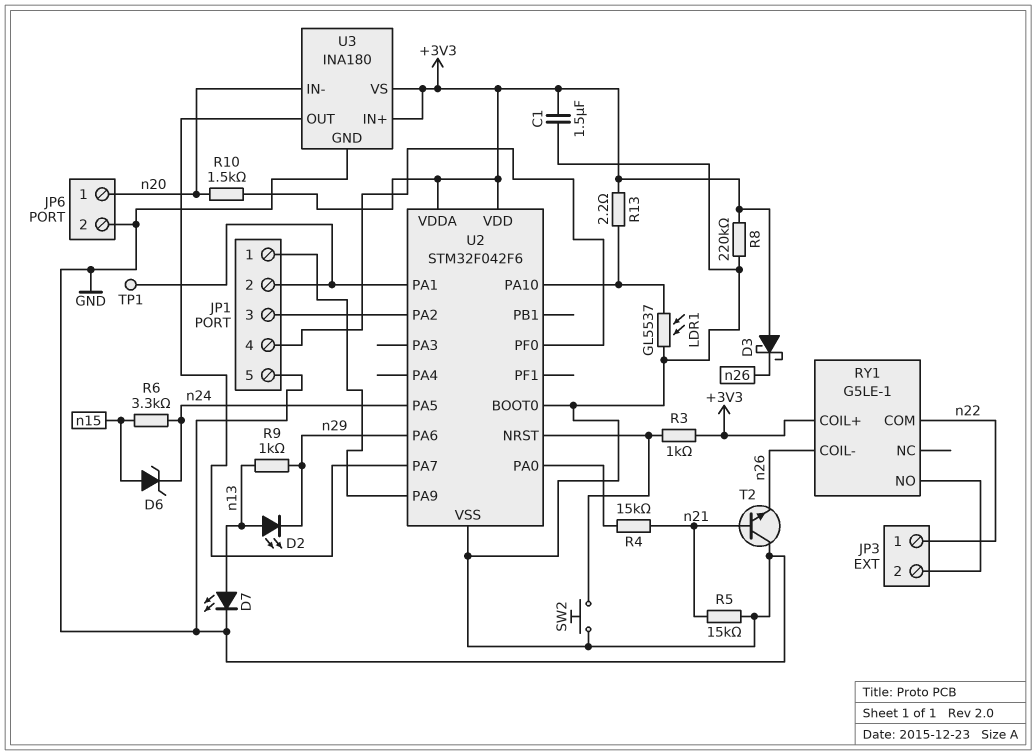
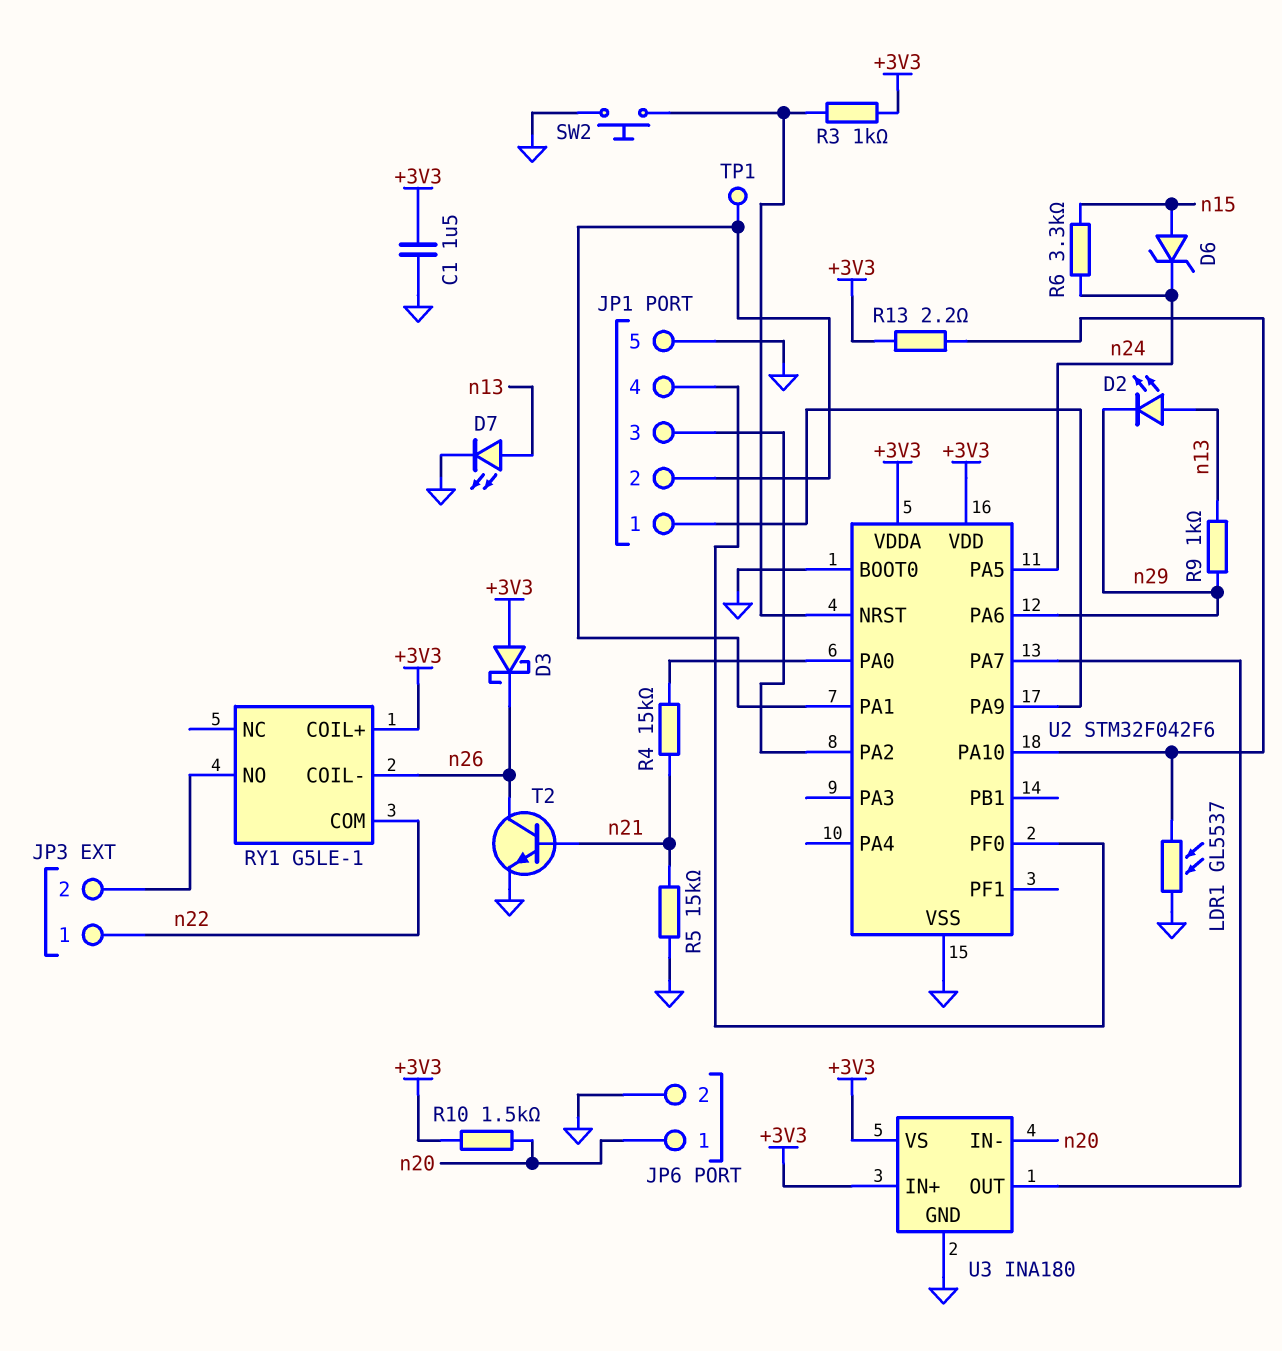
R8: 220k (+3V3, GND) -> none
T2: NPN (B n21, C GND, E n26) -> NPN (B n21, C n26, E GND)

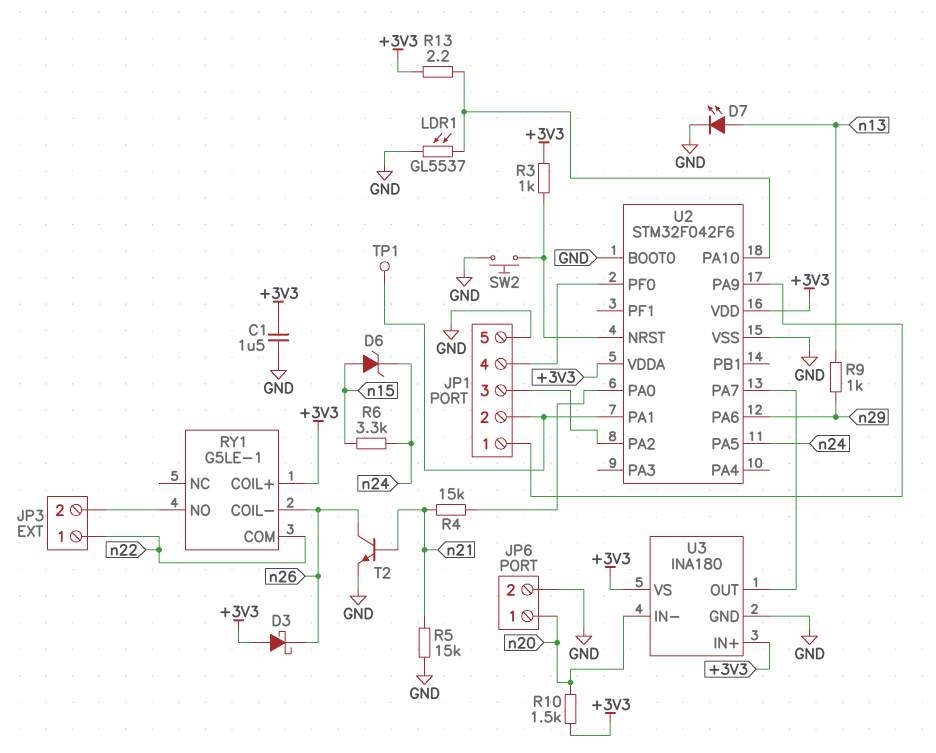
D2: LED (A n13, K n29) -> none

